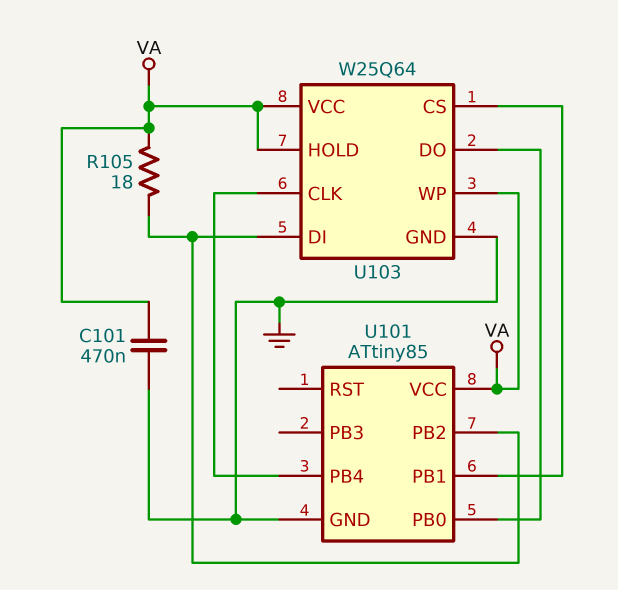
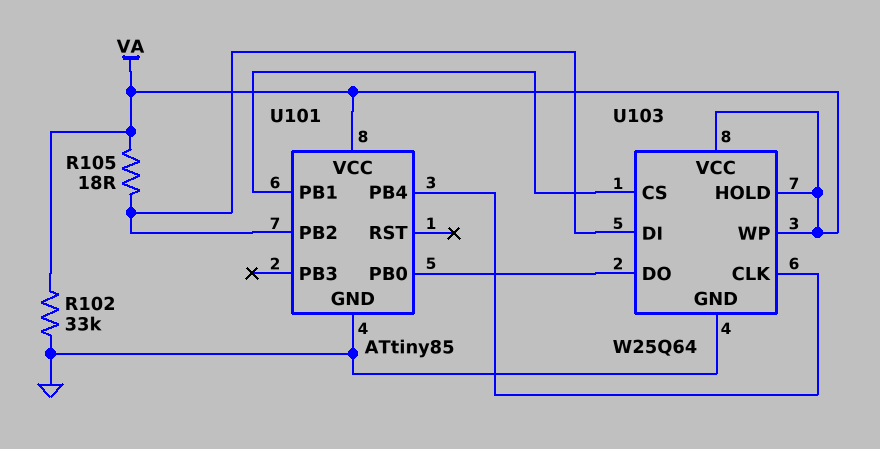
C101: 470nF (GND, VA) -> none
R102: none -> 33k (GND, VA)

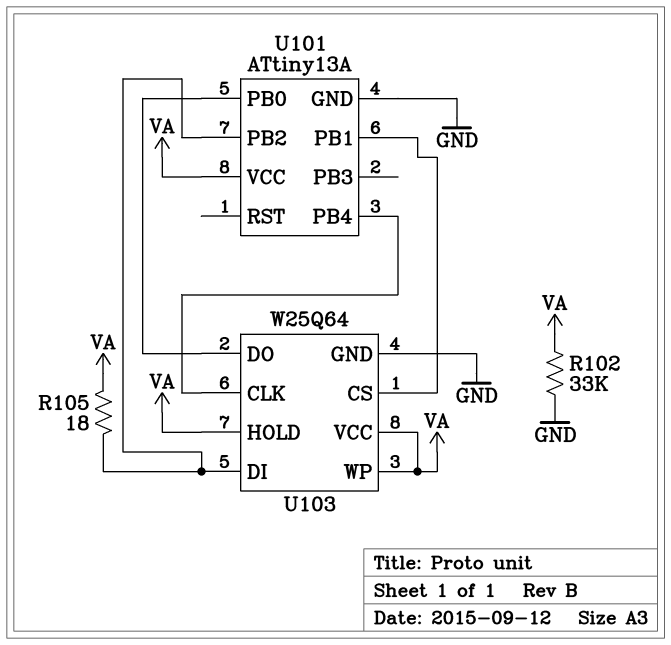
U101: ATtiny85 -> ATtiny13A

